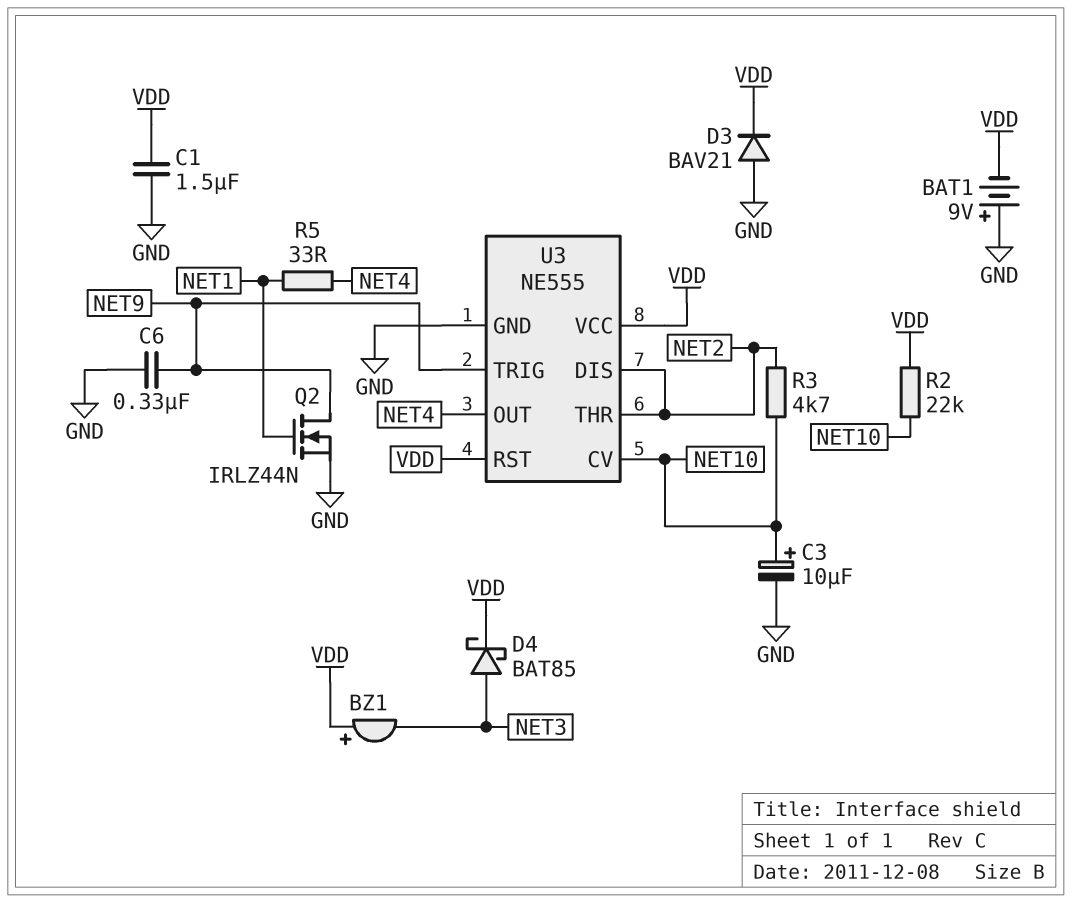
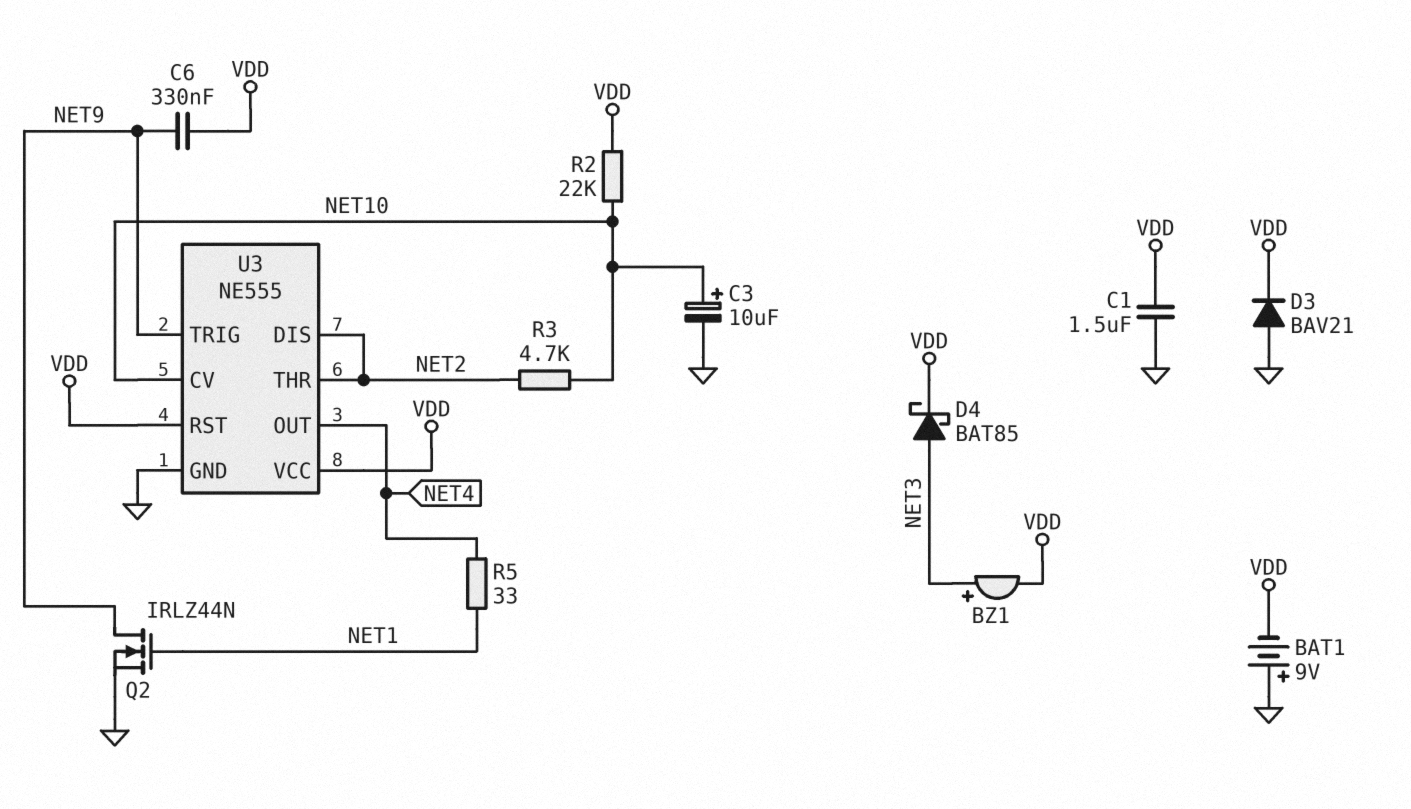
BZ1: buzzer (plus VDD, minus NET3) -> buzzer (plus NET3, minus VDD)
C6: 330nF (GND, NET9) -> 330nF (NET9, VDD)

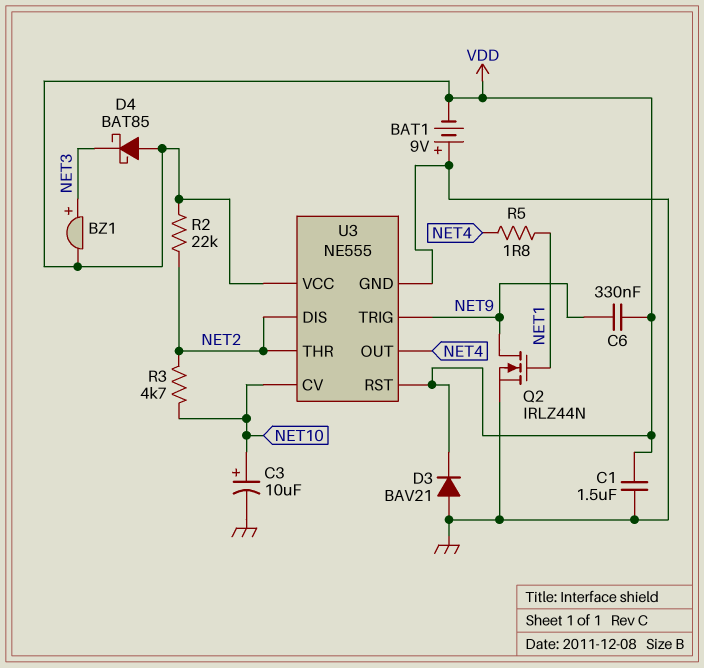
D4: schottky BAT85 (A NET3, K VDD) -> schottky BAT85 (A VDD, K NET3)
R2: 22k (NET10, VDD) -> 22k (NET2, VDD)
R5: 33 (NET1, NET4) -> 1.8 (NET1, NET4)

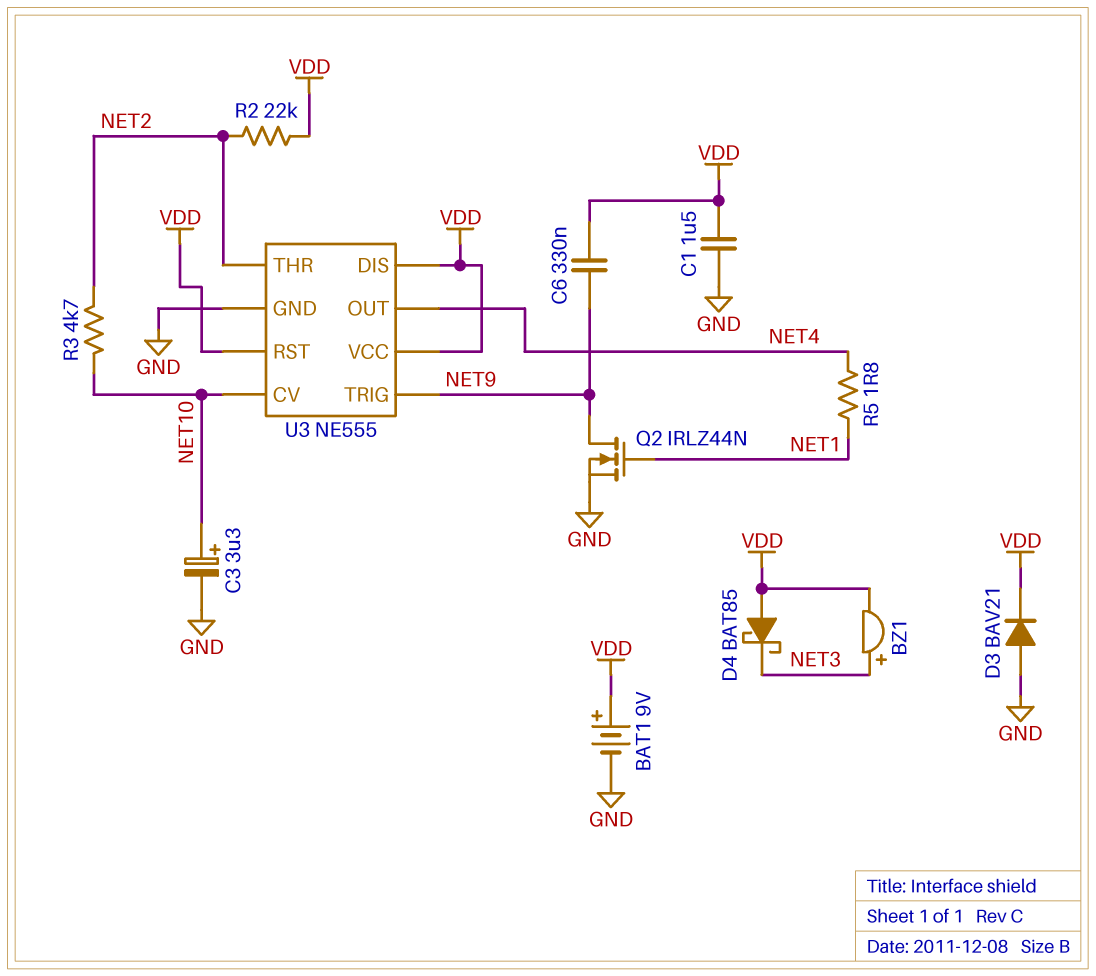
BAT1: 9V (plus GND, minus VDD) -> 9V (plus VDD, minus GND)
C3: 10uF (plus NET10, minus GND) -> 3.3uF (plus NET10, minus GND)
U3 pin DIS: NET2 -> VDD

